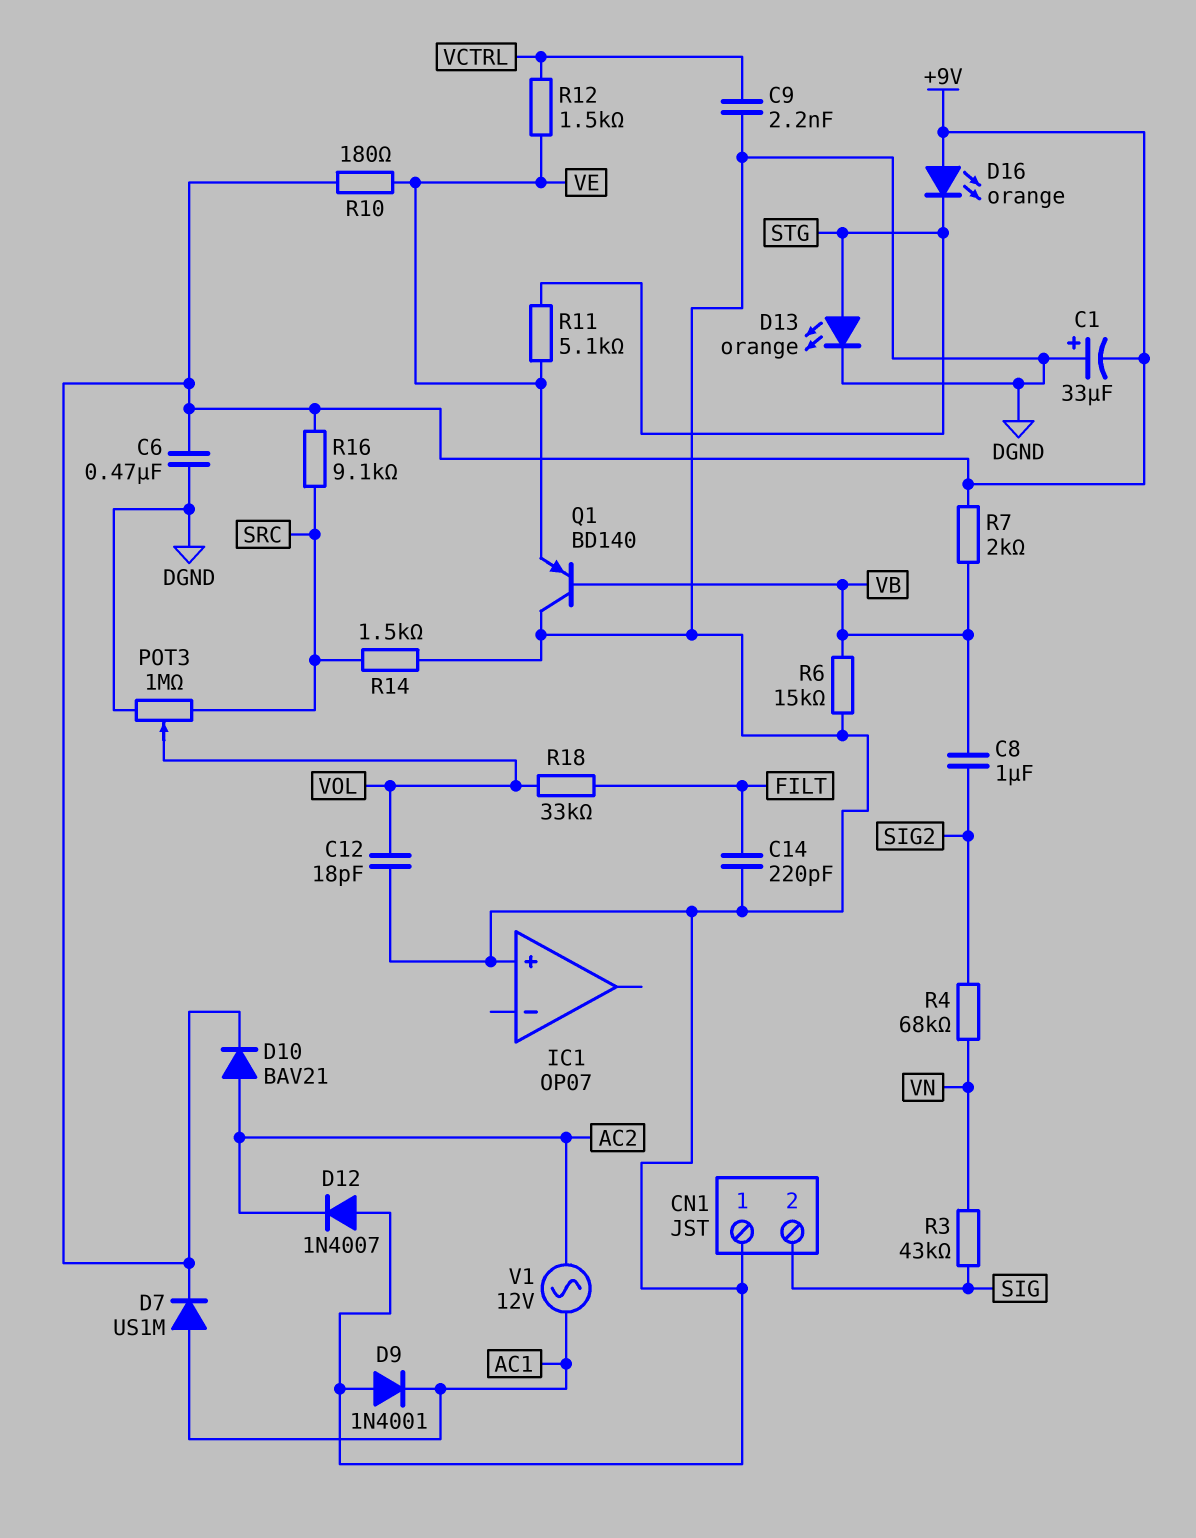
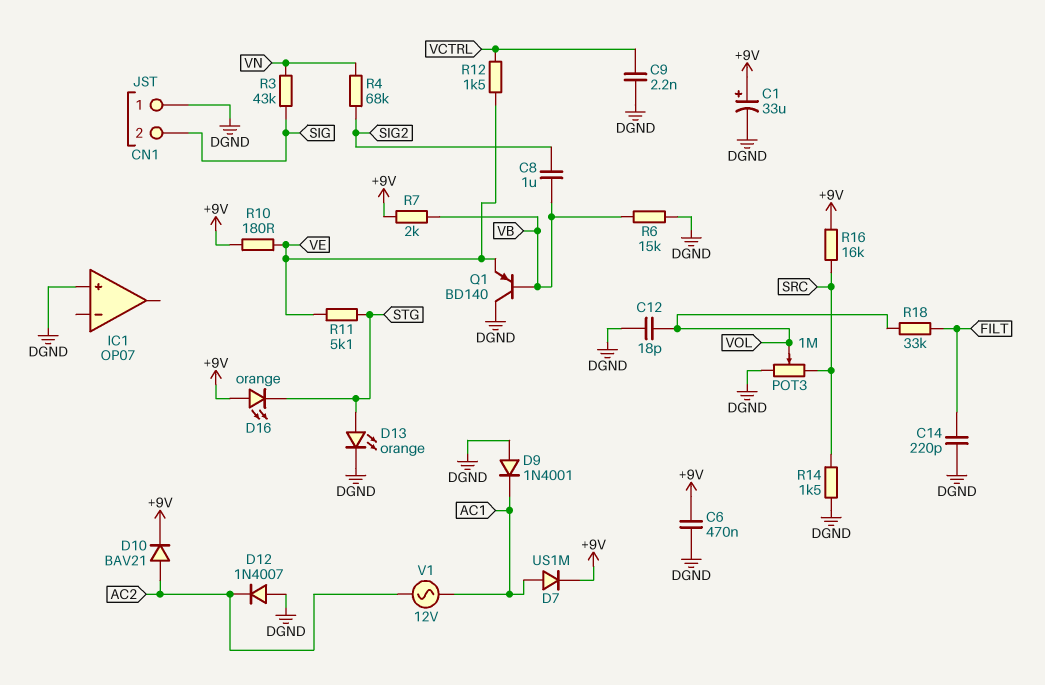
C1: 33uF (plus DGND, minus +9V) -> 33uF (plus +9V, minus DGND)
R16: 9.1k (+9V, SRC) -> 16k (+9V, SRC)

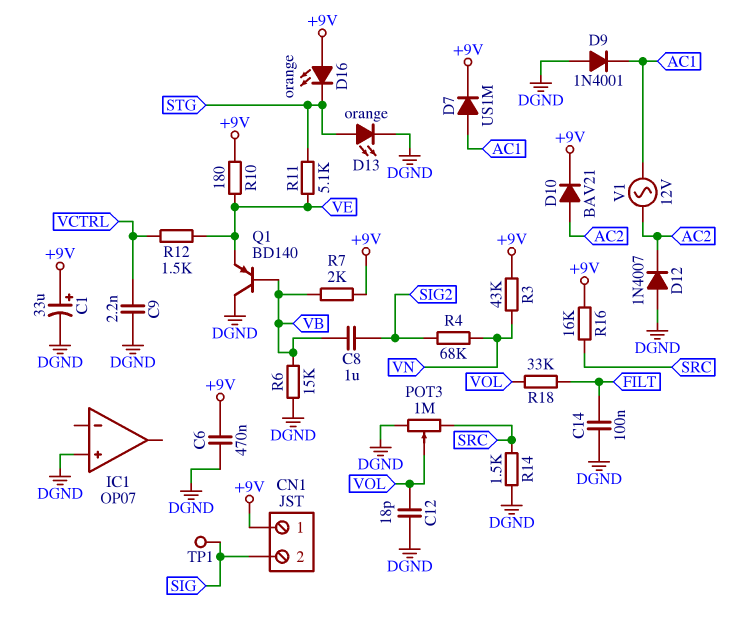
C14: 220pF (DGND, FILT) -> 100nF (DGND, FILT)
CN1 pin 1: DGND -> +9V
R3: 43k (SIG, VN) -> 43k (+9V, VN)
TP1: none -> test point (SIG)

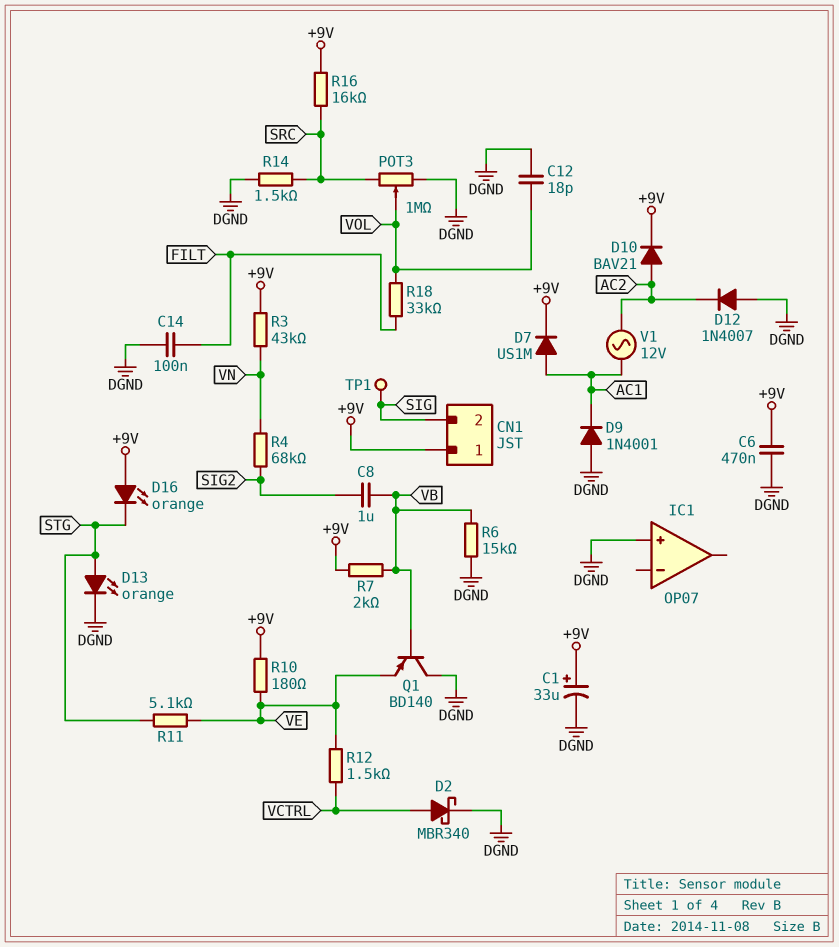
C9: 2.2nF (DGND, VCTRL) -> none
D2: none -> schottky MBR340 (A VCTRL, K DGND)

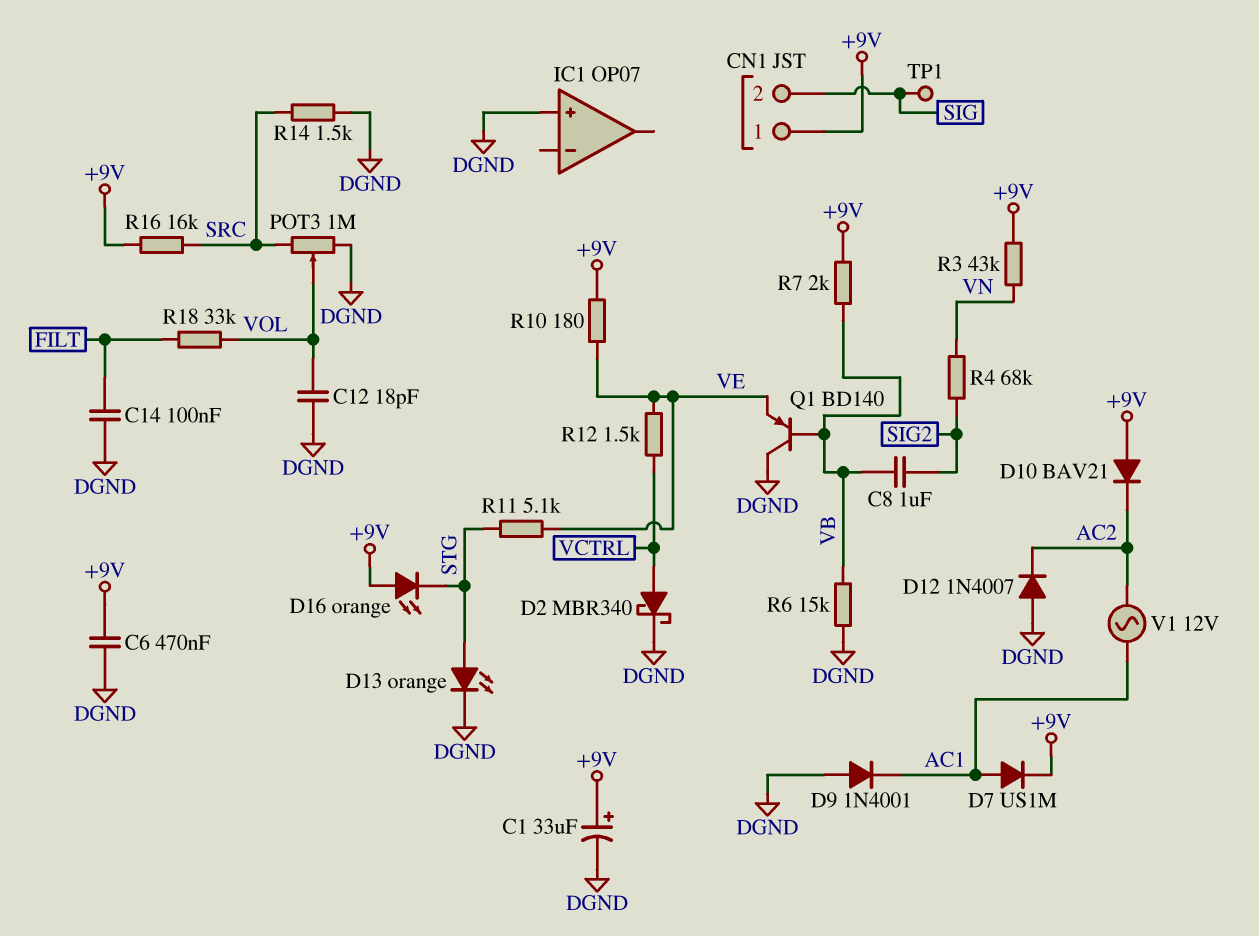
D10: diode BAV21 (A AC2, K +9V) -> diode BAV21 (A +9V, K AC2)

